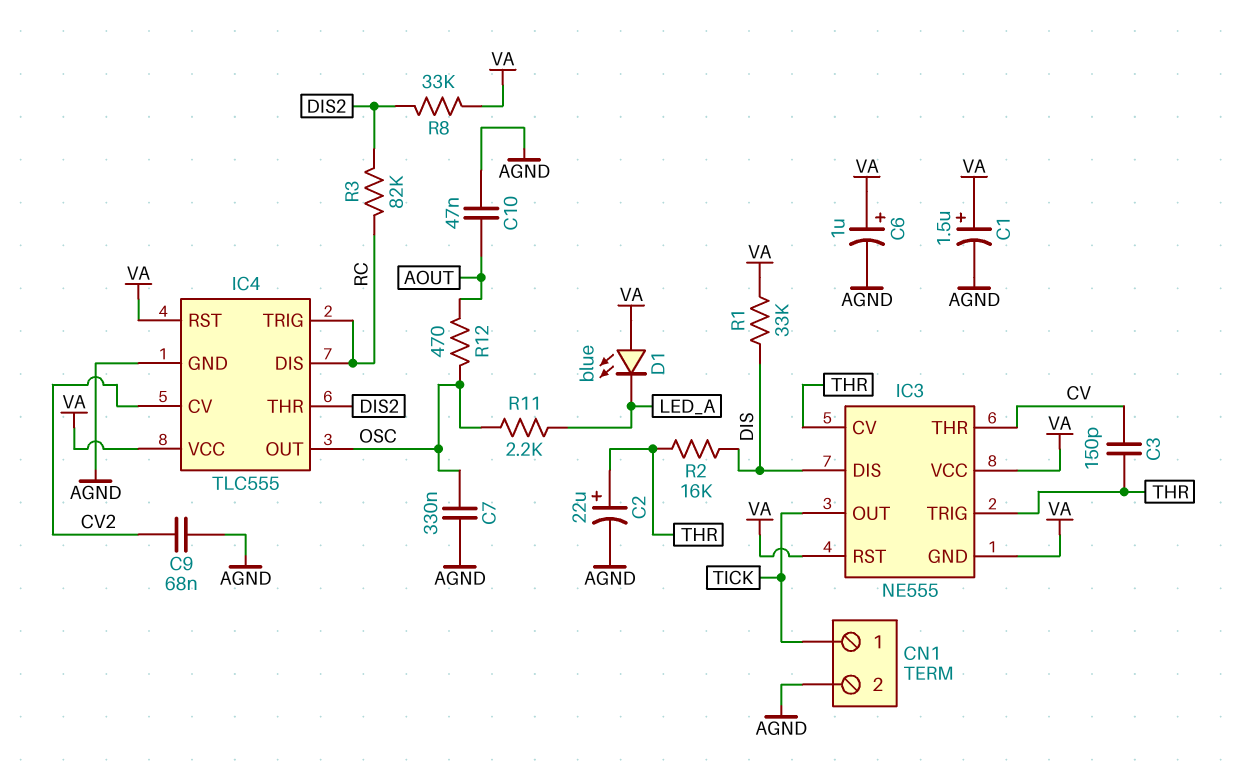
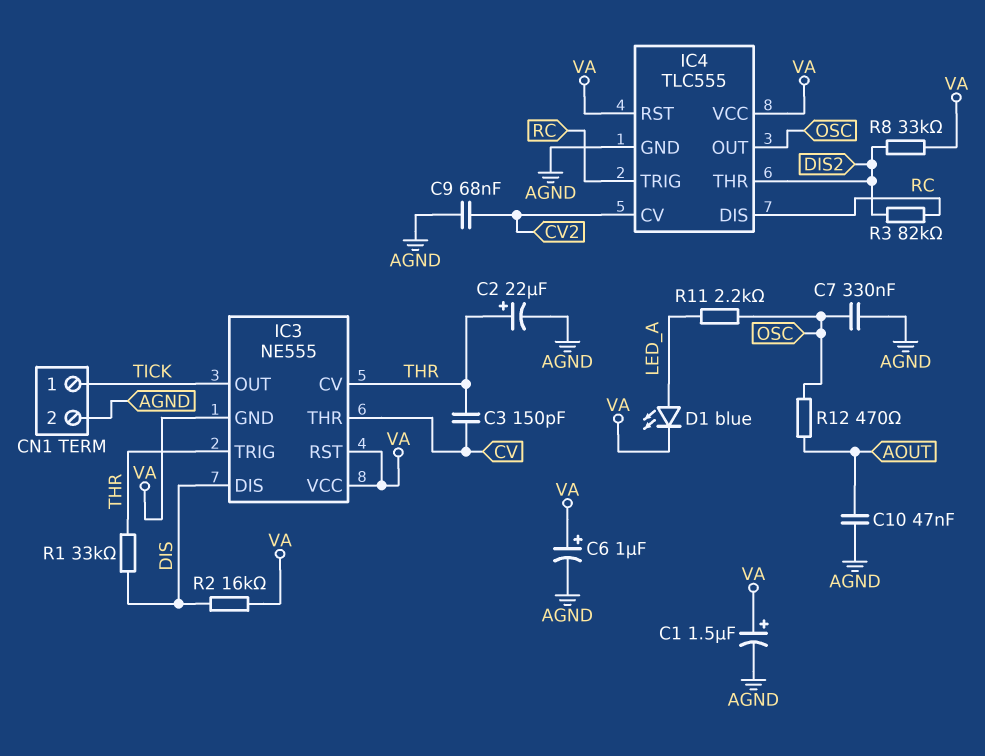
D1: LED blue (A VA, K LED_A) -> LED blue (A LED_A, K VA)
R1: 33k (DIS, VA) -> 33k (DIS, THR)
R2: 16k (DIS, THR) -> 16k (DIS, VA)

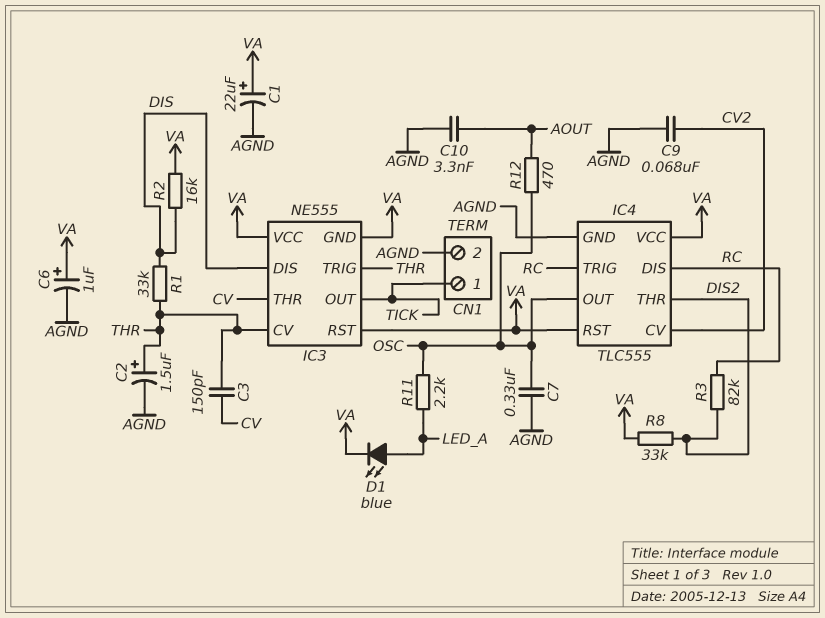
C1: 1.5uF (plus VA, minus AGND) -> 22uF (plus VA, minus AGND)
C2: 22uF (plus THR, minus AGND) -> 1.5uF (plus THR, minus AGND)
C10: 47nF (AGND, AOUT) -> 3.3nF (AGND, AOUT)

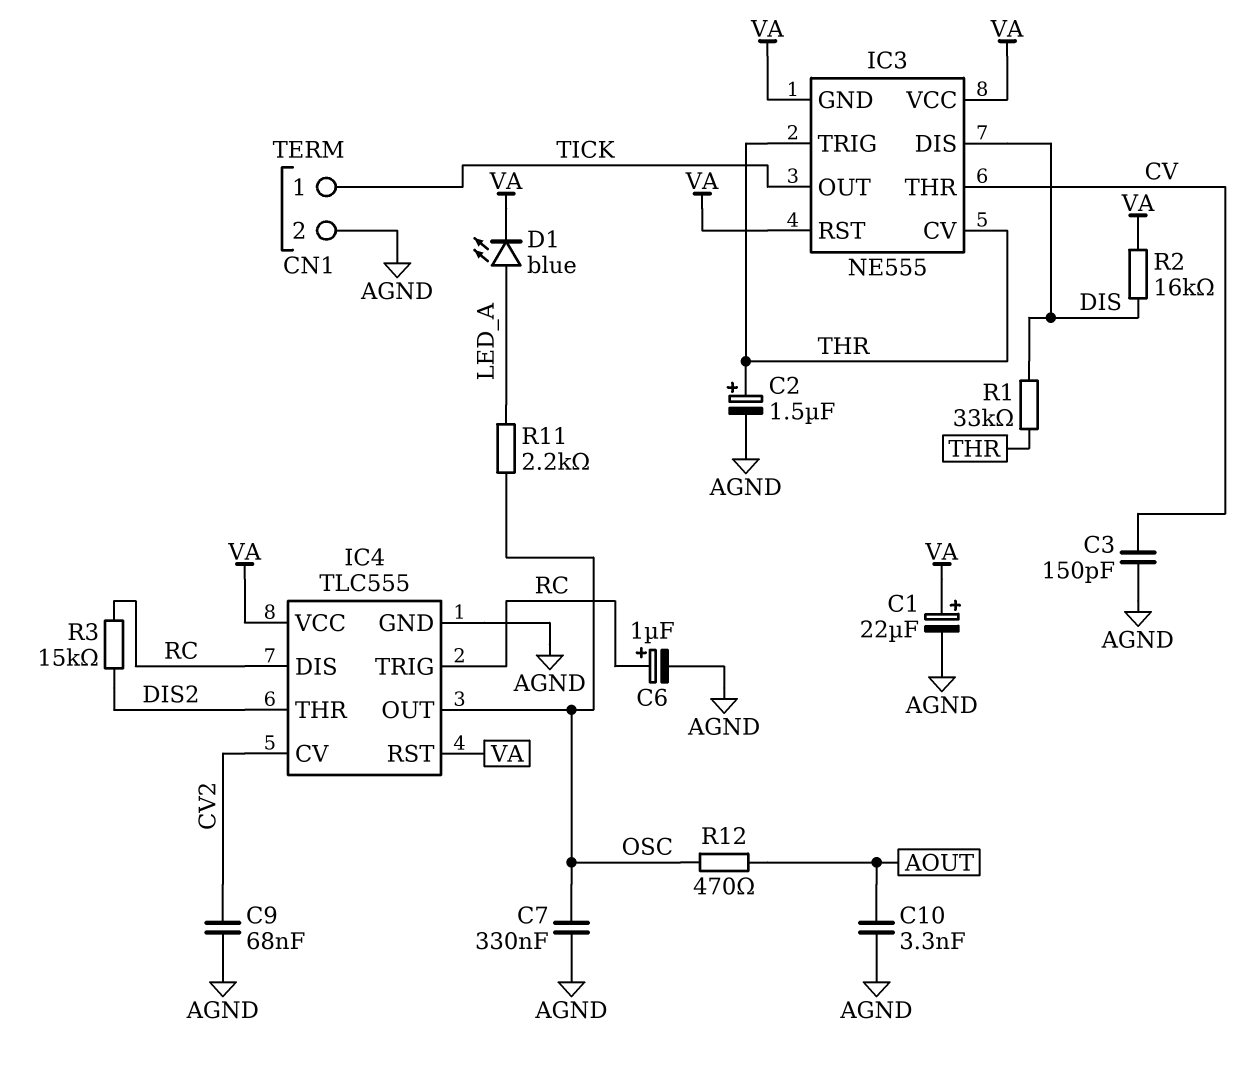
C3: 150pF (CV, THR) -> 150pF (AGND, CV)
C6: 1uF (plus VA, minus AGND) -> 1uF (plus RC, minus AGND)
R3: 82k (DIS2, RC) -> 15k (DIS2, RC)
R8: 33k (DIS2, VA) -> none

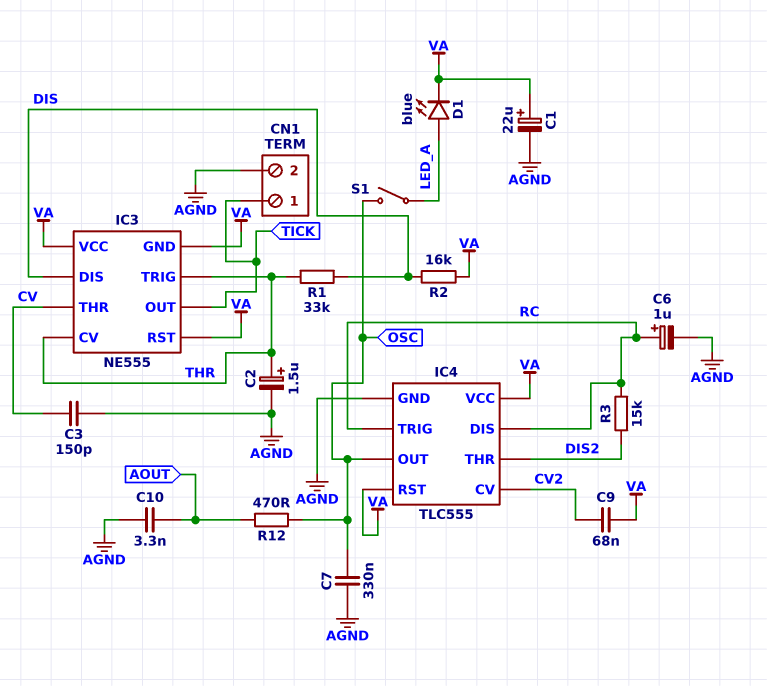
C9: 68nF (AGND, CV2) -> 68nF (CV2, VA)
R11: 2.2k (LED_A, OSC) -> none
S1: none -> switch (LED_A, OSC)

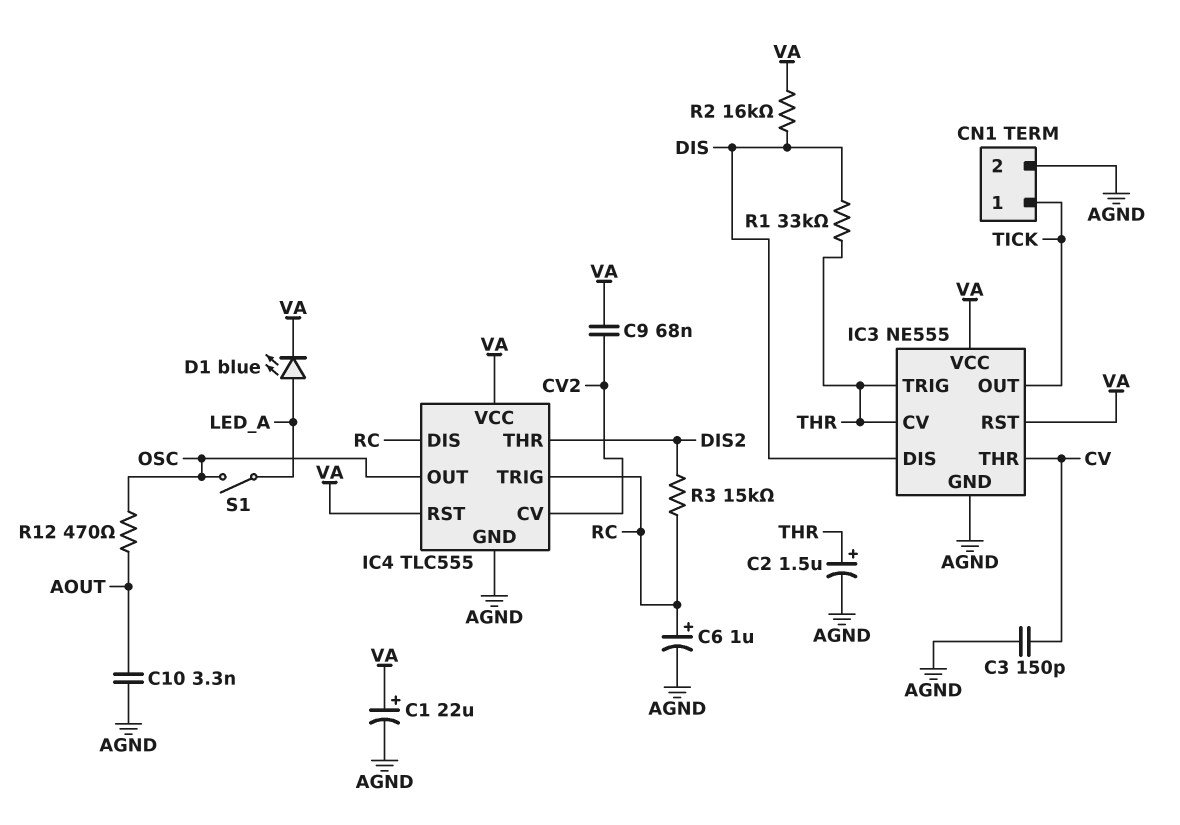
C7: 330nF (AGND, OSC) -> none
IC3 pin GND: VA -> AGND

